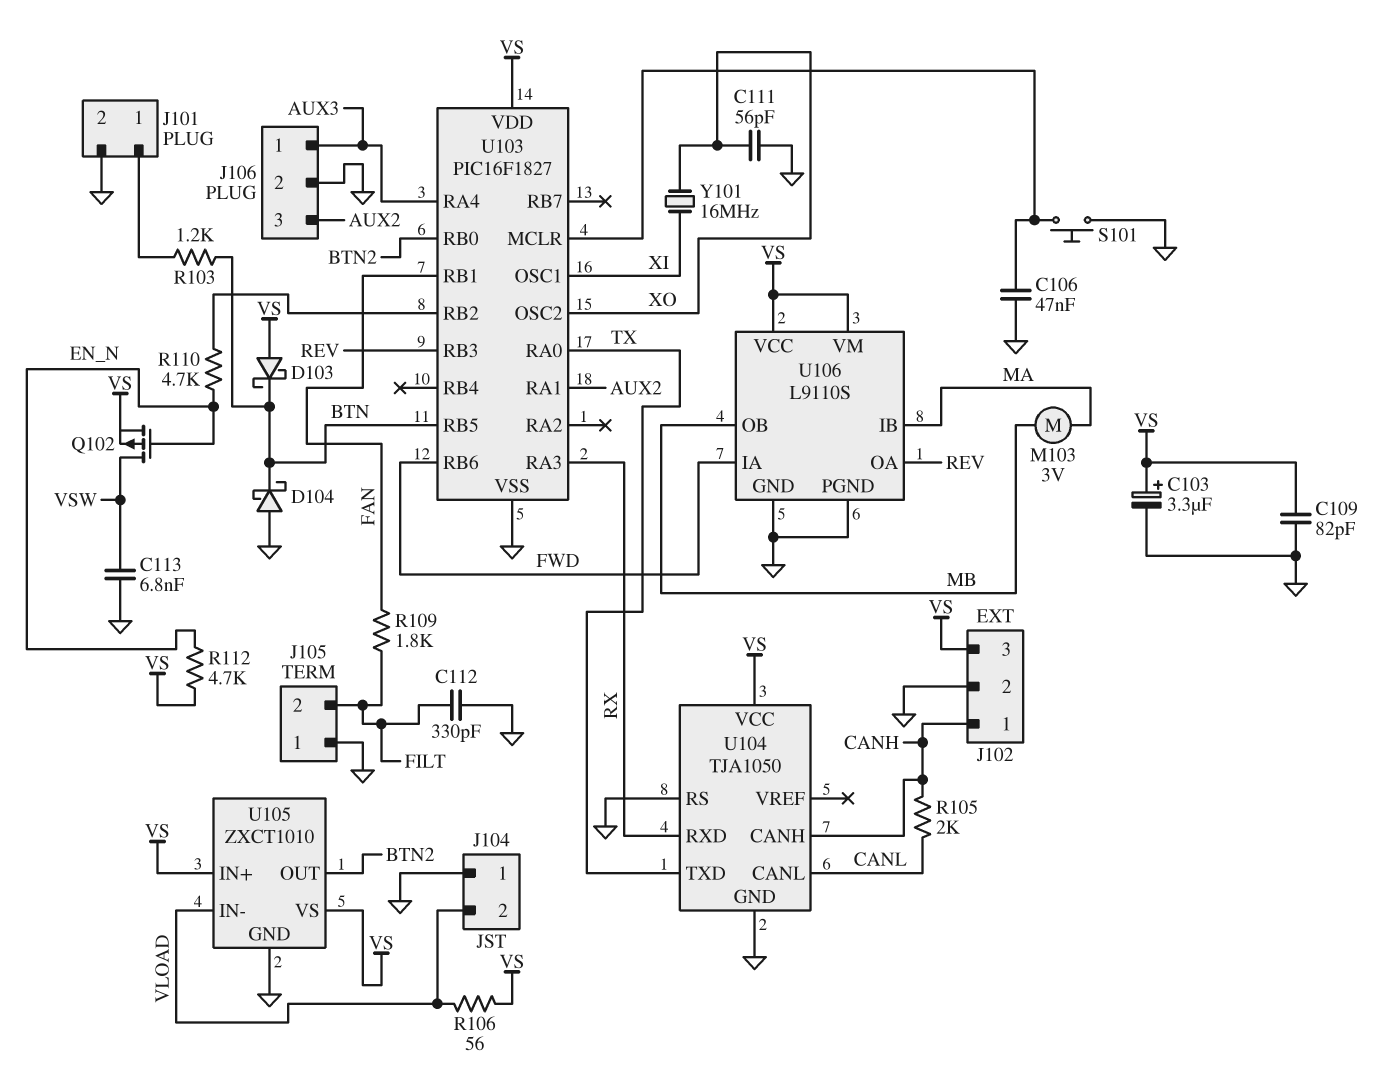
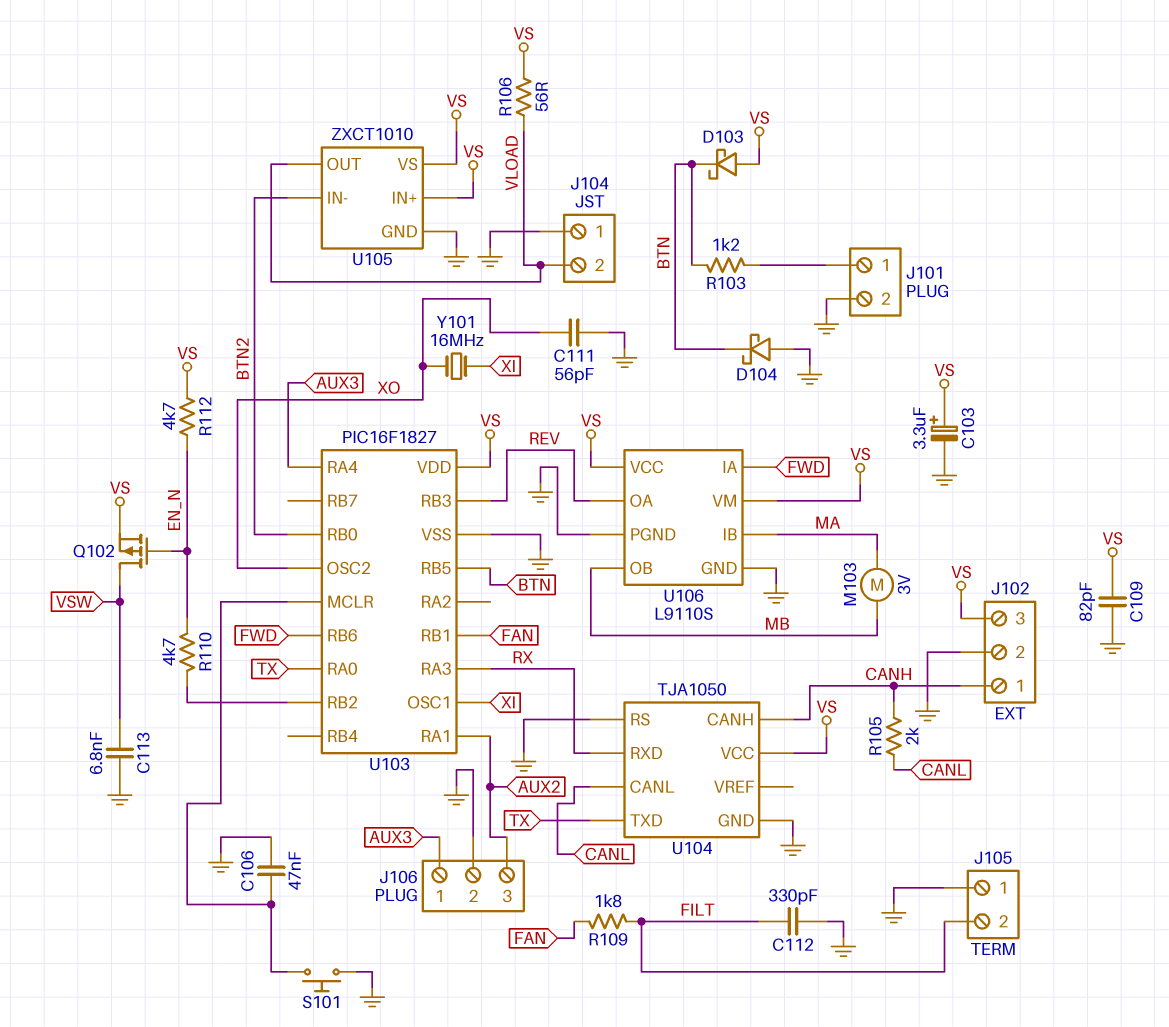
U105 pin IN-: VLOAD -> BTN2
U105 pin OUT: BTN2 -> VLOAD

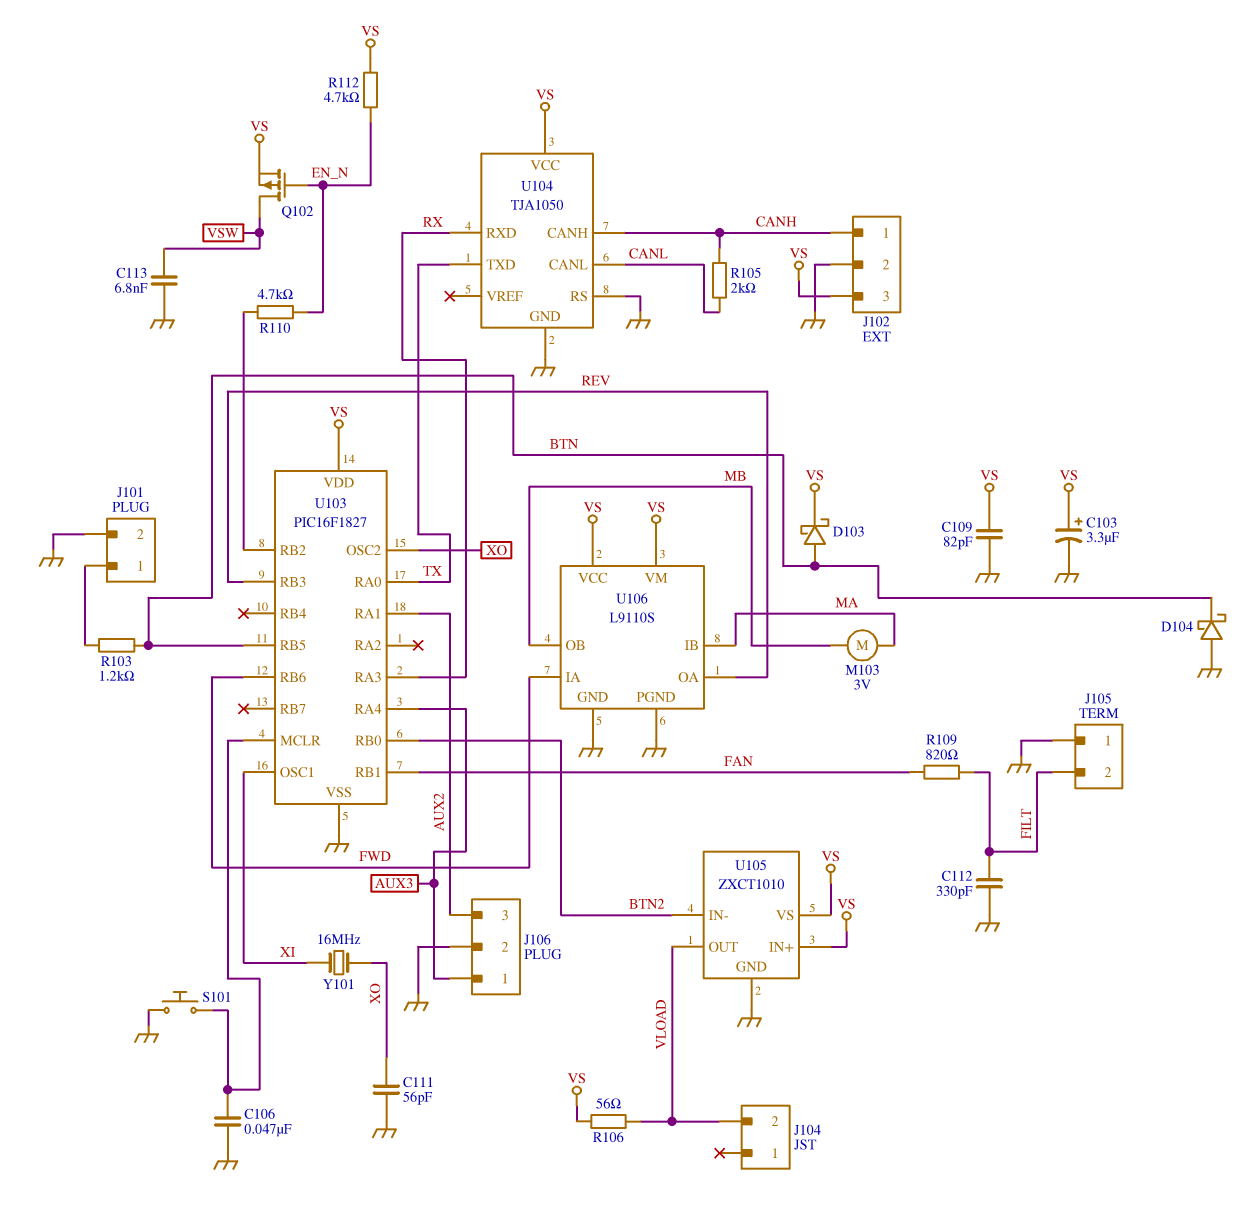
D103: schottky (A VS, K BTN) -> schottky (A BTN, K VS)
J104 pin 1: GND -> none
R109: 1.8k (FAN, FILT) -> 820 (FAN, FILT)

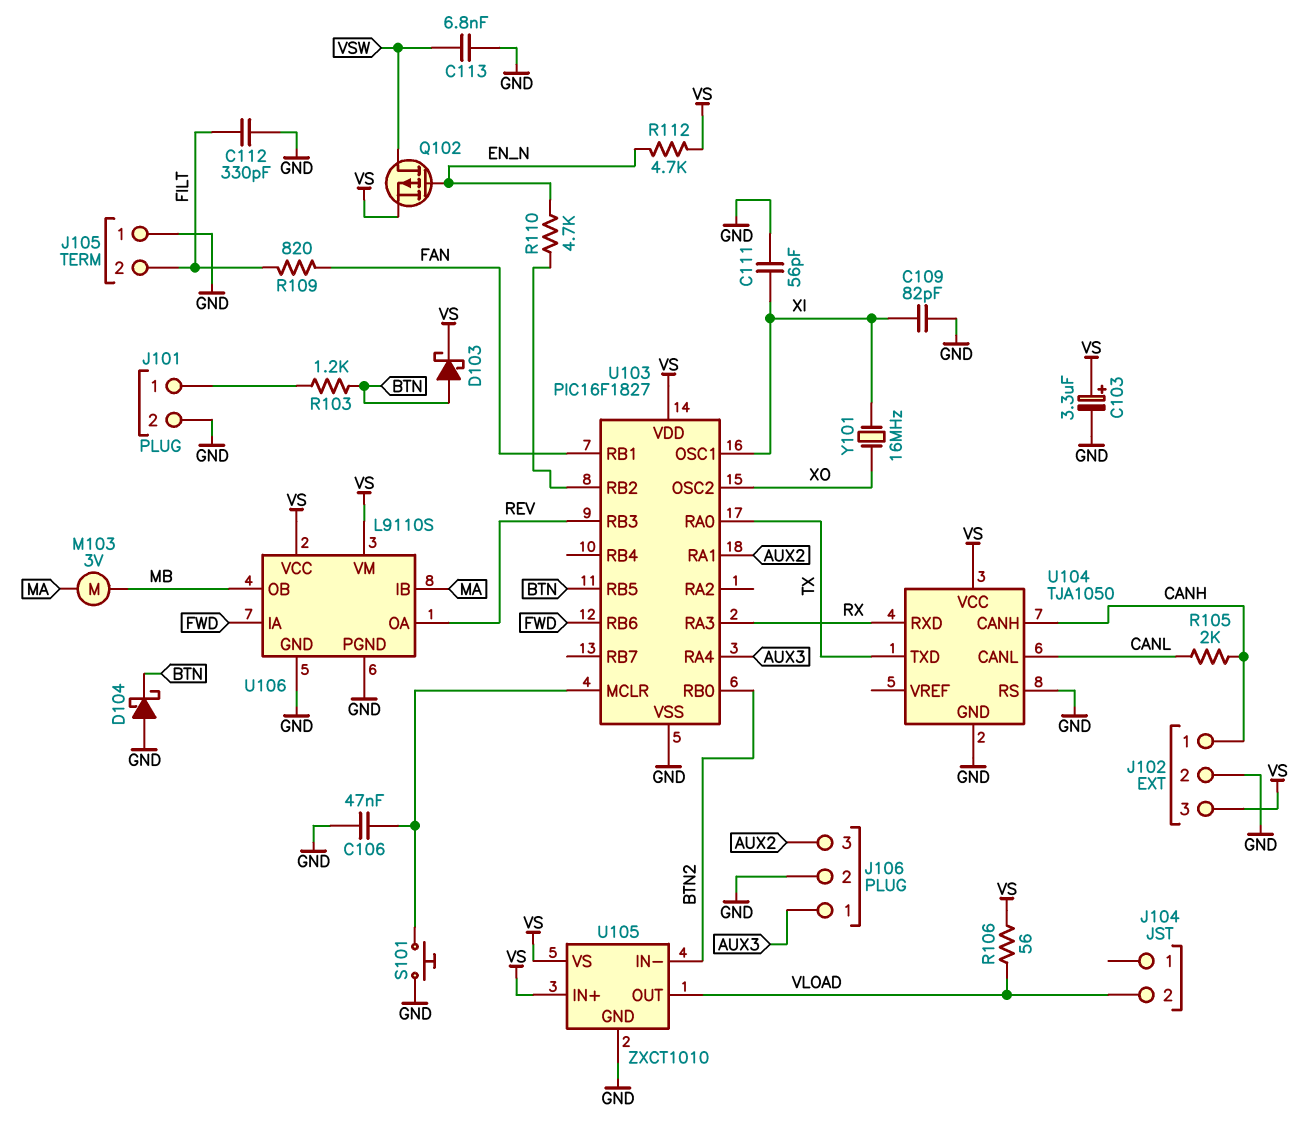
C109: 82pF (GND, VS) -> 82pF (GND, XI)
C111: 56pF (GND, XO) -> 56pF (GND, XI)

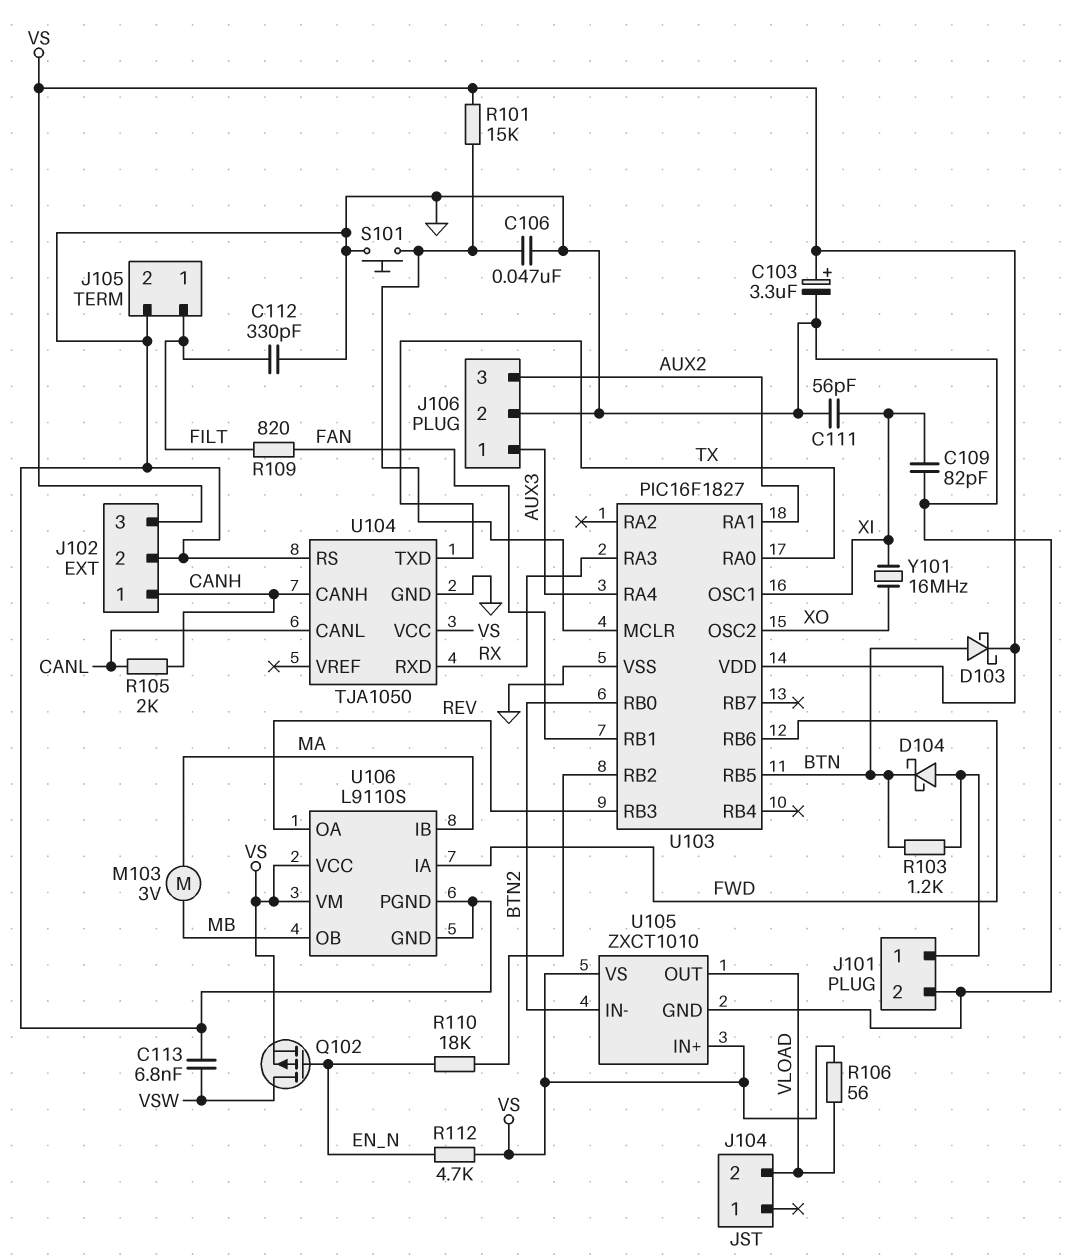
D104: schottky (A GND, K BTN) -> schottky (A J101/1, K BTN)
J105 pin 1: GND -> FILT
J105 pin 2: FILT -> GND
R101: none -> 15k (U103/MCLR, VS)
R110: 4.7k (EN_N, U103/RB2) -> 18k (EN_N, U103/RB2)

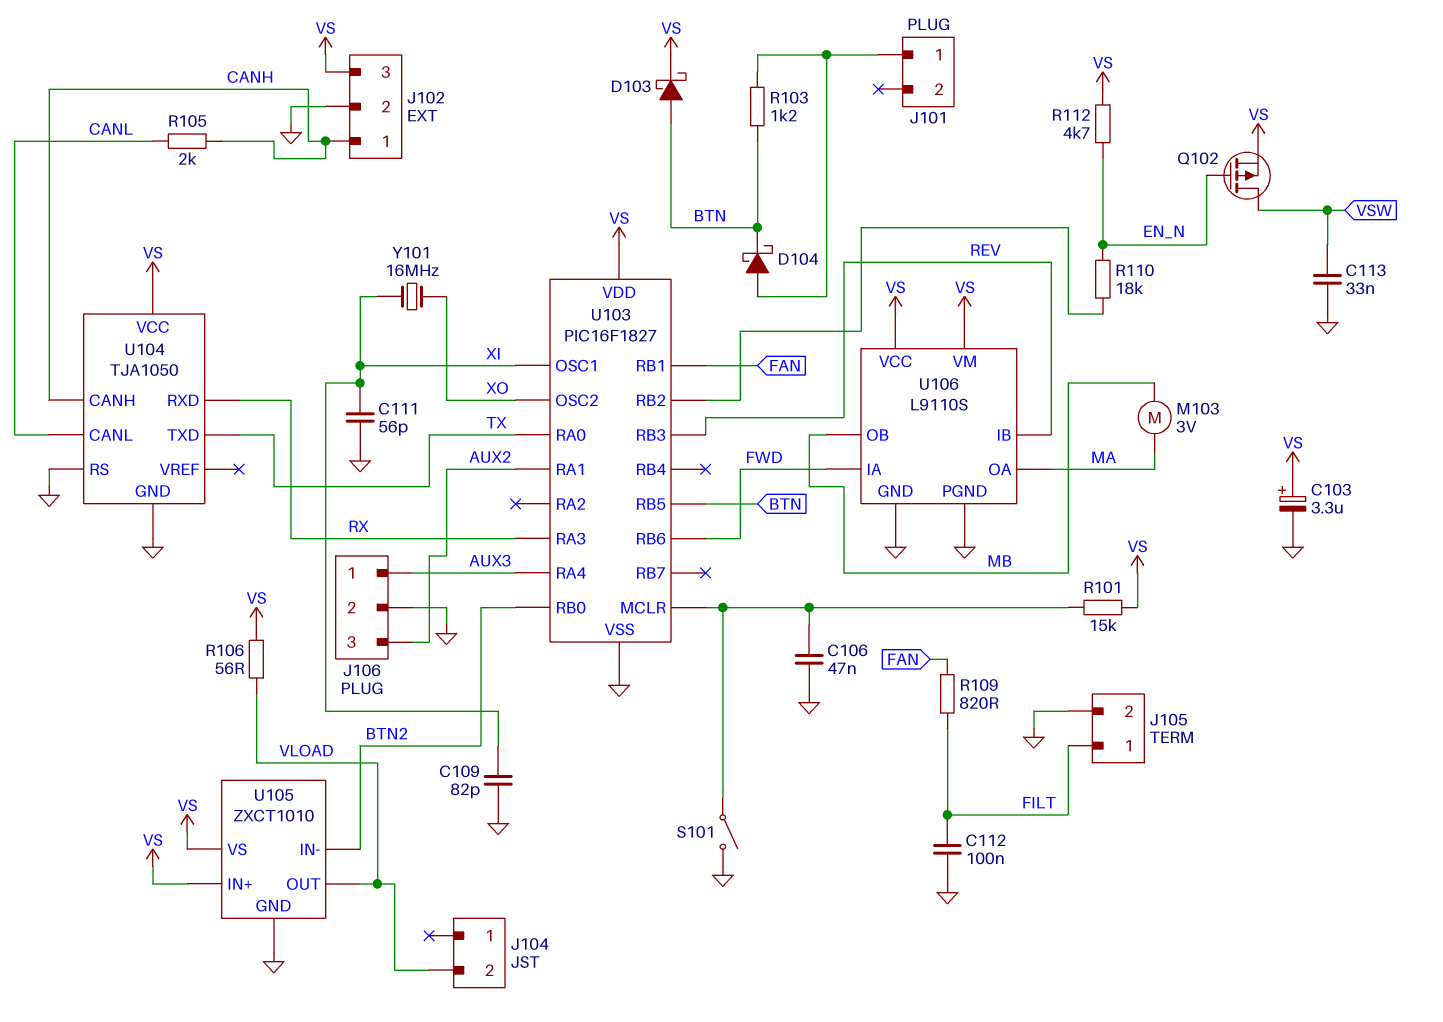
C112: 330pF (FILT, GND) -> 100nF (FILT, GND)
C113: 6.8nF (GND, VSW) -> 33nF (GND, VSW)
J101 pin 2: GND -> none
S101: button (GND, U103/MCLR) -> switch (GND, U103/MCLR)
U106 pin IB: MA -> REV
U106 pin OA: REV -> MA

